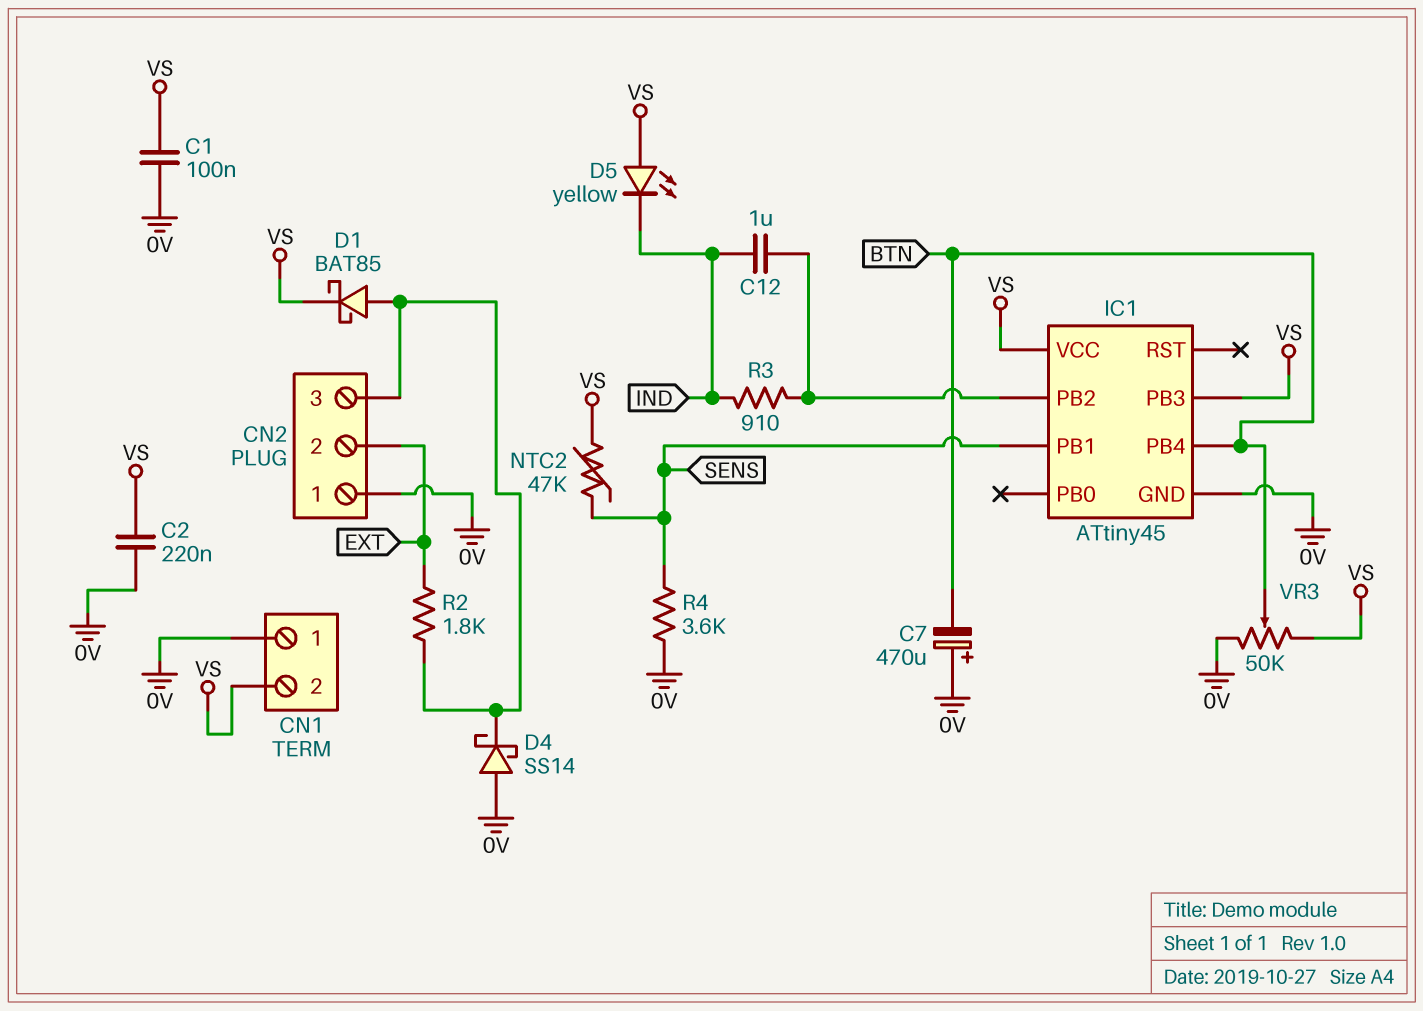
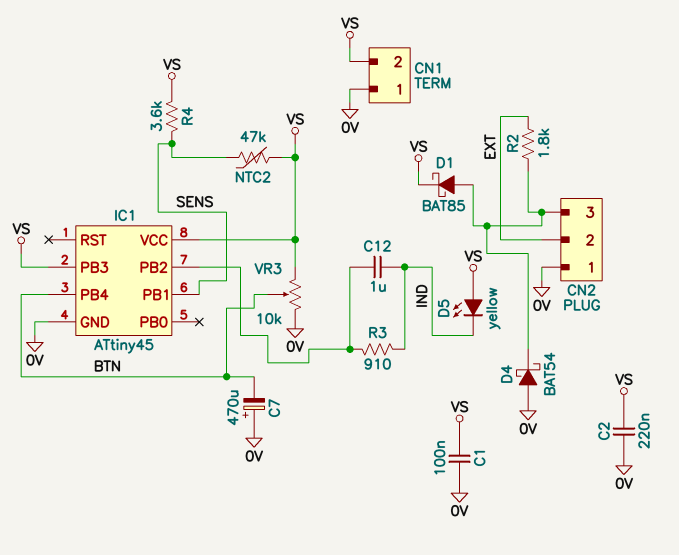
D4: schottky SS14 (A 0V, K CN2/3) -> schottky BAT54 (A 0V, K CN2/3)
R4: 3.6k (0V, SENS) -> 3.6k (SENS, VS)
VR3: 50k (0V, VS, wiper BTN) -> 10k (0V, VS, wiper BTN)

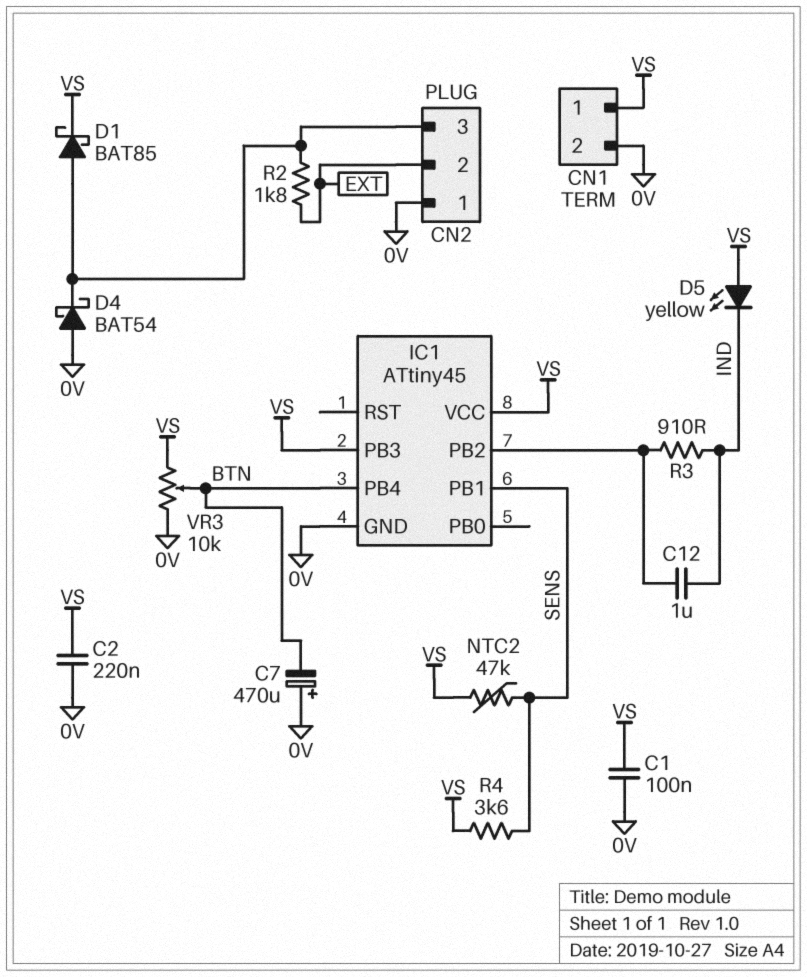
CN1 pin 1: 0V -> VS
CN1 pin 2: VS -> 0V

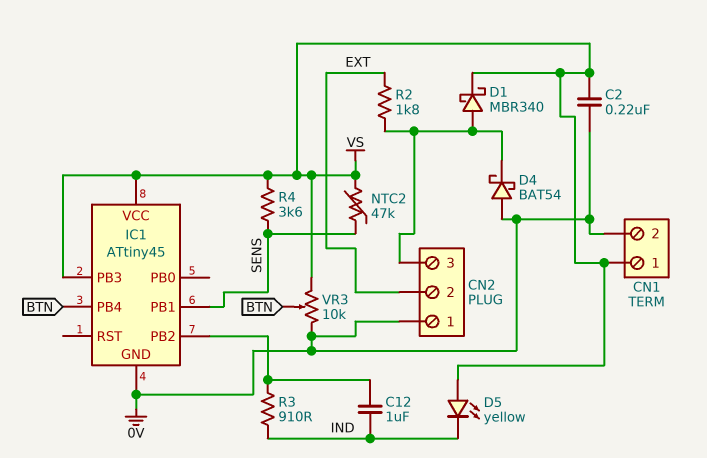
C1: 100nF (0V, VS) -> none
C7: 470uF (plus 0V, minus BTN) -> none
D1: schottky BAT85 (A CN2/3, K VS) -> schottky MBR340 (A CN2/3, K VS)

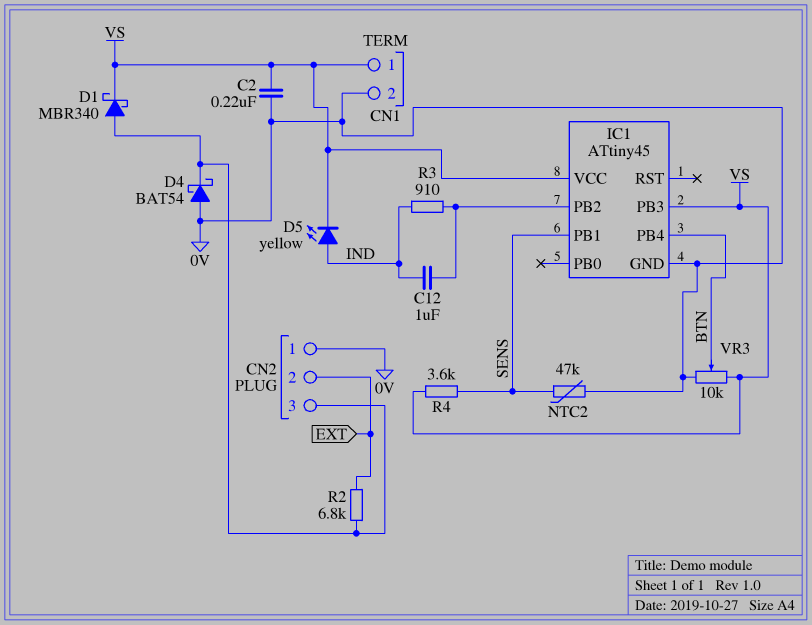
D5: LED yellow (A VS, K IND) -> LED yellow (A IND, K VS)
NTC2: 47k (SENS, VS) -> 47k (0V, SENS)
R2: 1.8k (CN2/3, EXT) -> 6.8k (CN2/3, EXT)

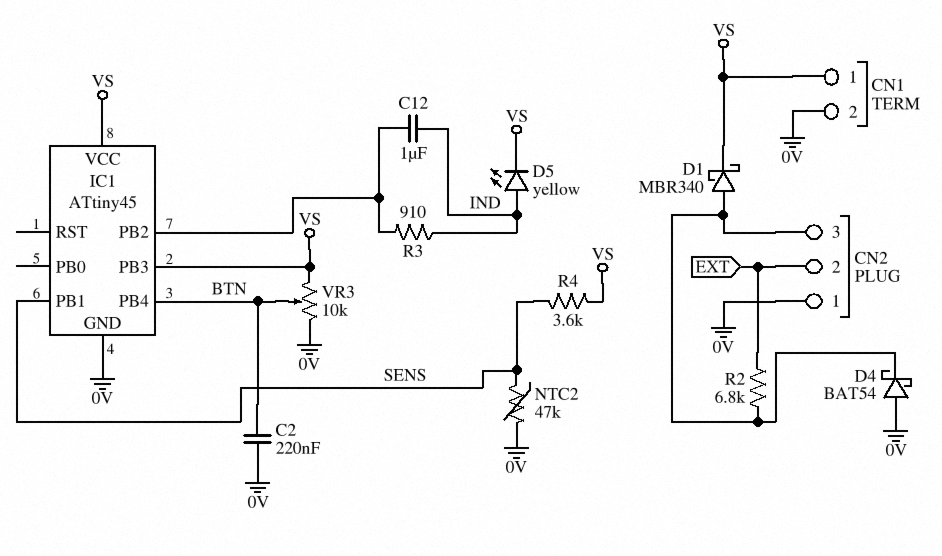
C2: 220nF (0V, VS) -> 220nF (0V, BTN)

